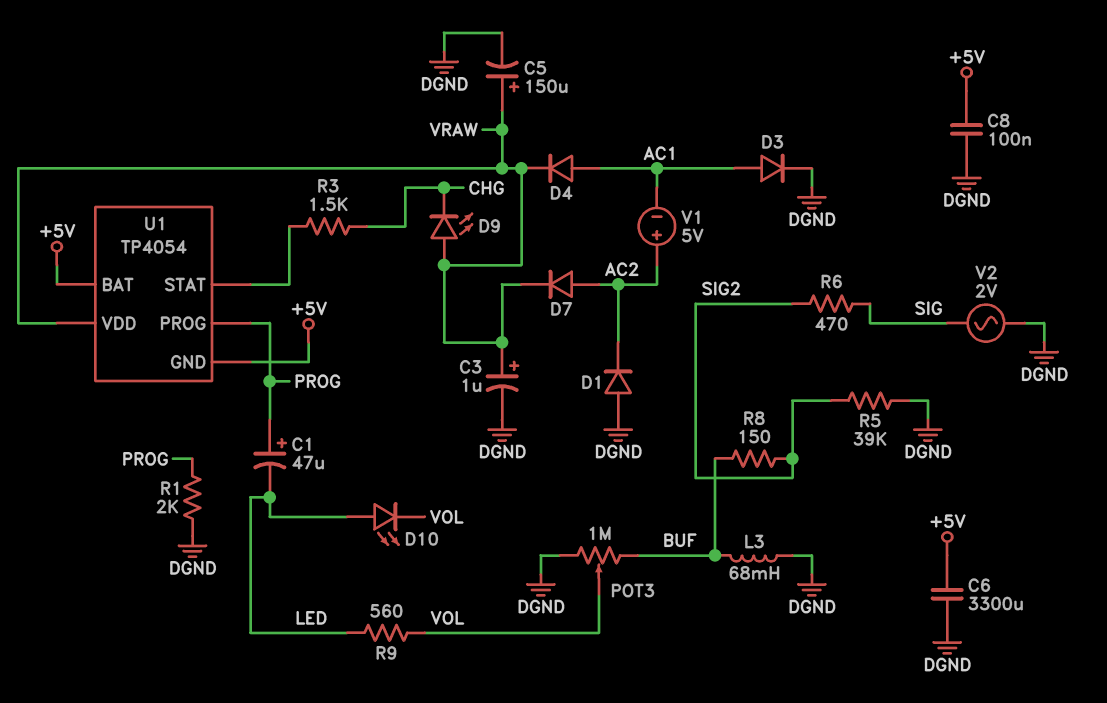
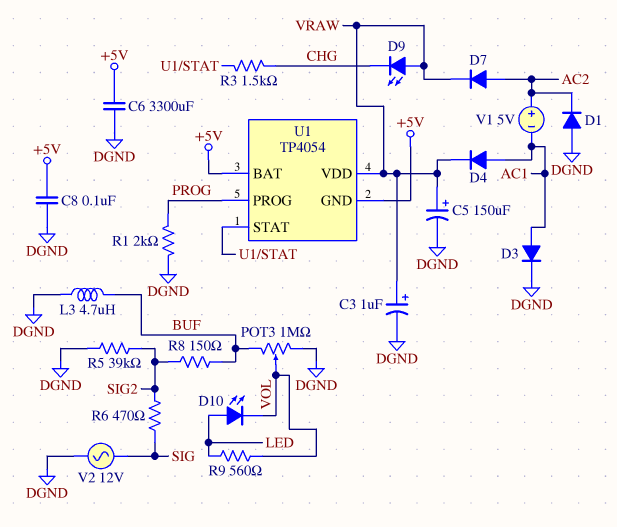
C1: 47uF (plus PROG, minus LED) -> none
L3: 68mH (BUF, DGND) -> 4.7uH (BUF, DGND)
V2: AC 2V (DGND, SIG) -> AC 12V (DGND, SIG)

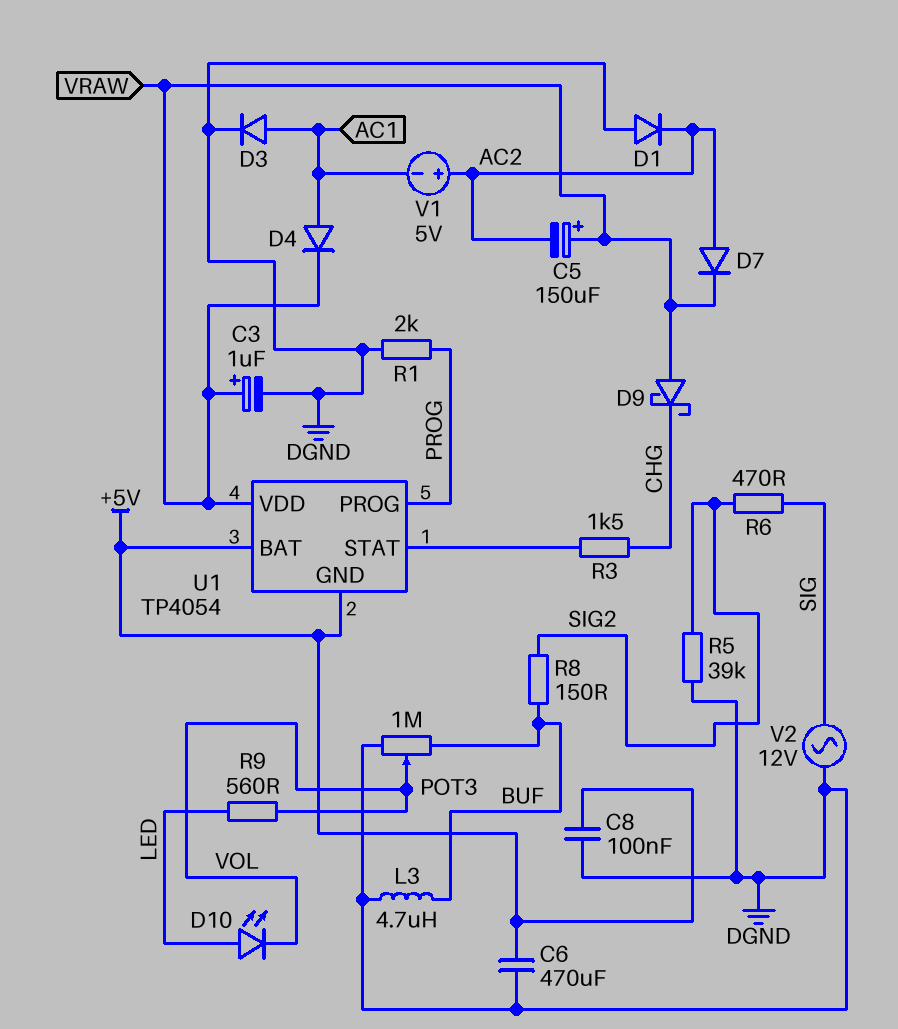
C5: 150uF (plus VRAW, minus DGND) -> 150uF (plus VRAW, minus AC2)
C6: 3300uF (+5V, DGND) -> 470uF (+5V, DGND)
D9: LED (A VRAW, K CHG) -> schottky (A VRAW, K CHG)

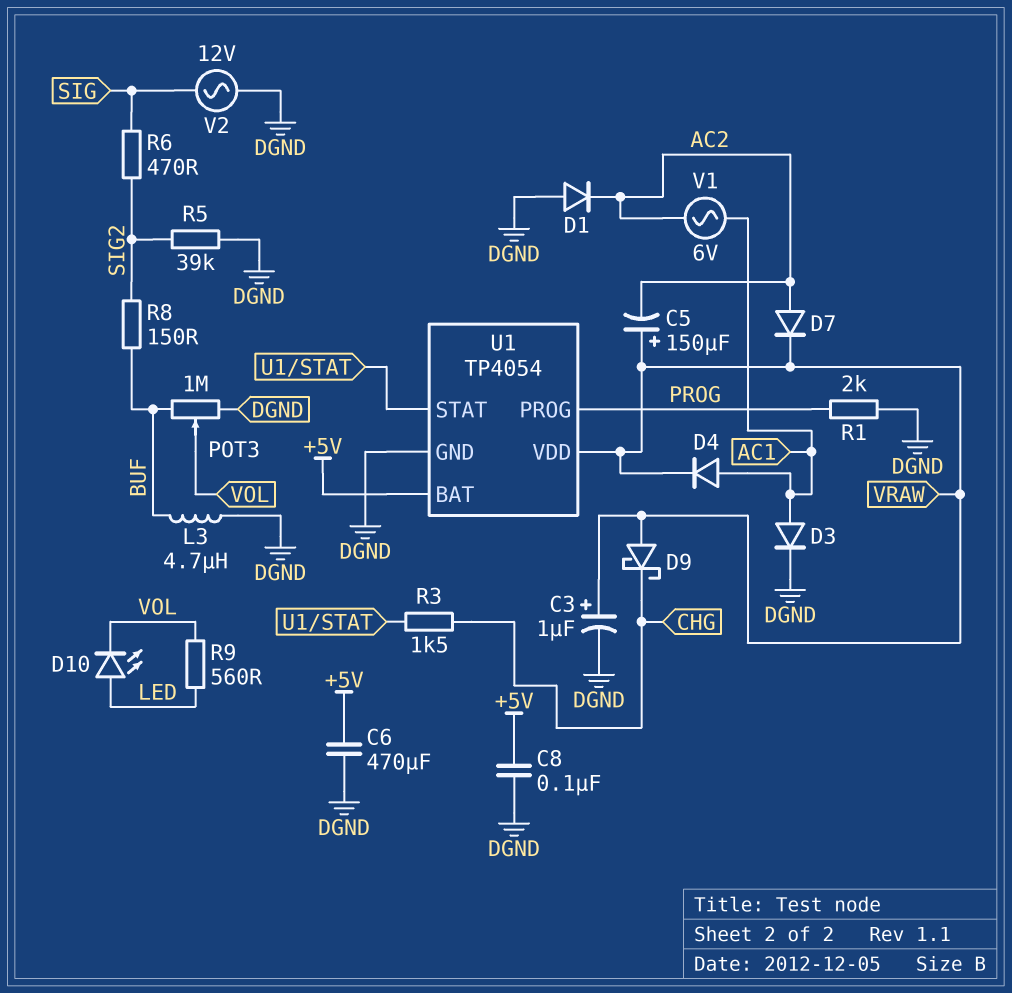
U1 pin GND: +5V -> DGND
V1: 5V (plus AC2, minus AC1) -> AC 6V (AC1, AC2)

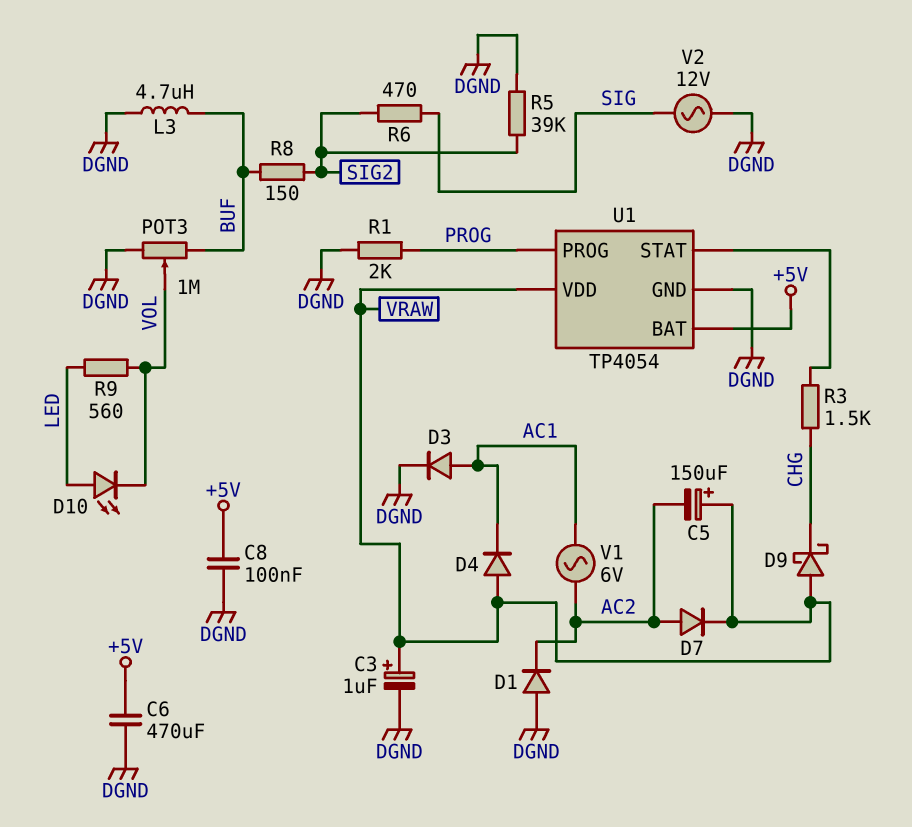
D4: diode (A AC1, K VRAW) -> diode (A VRAW, K AC1)

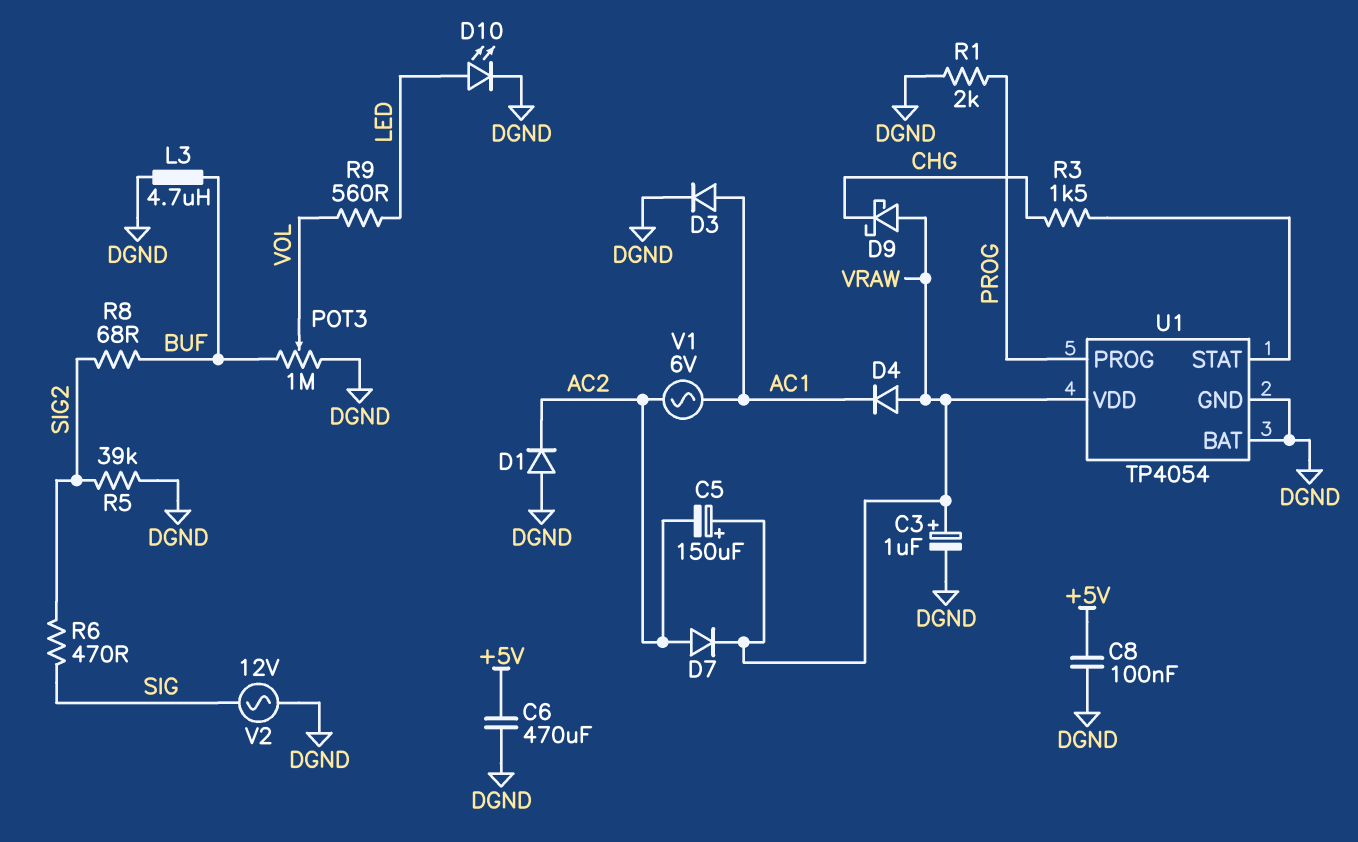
D10: LED (A LED, K VOL) -> LED (A LED, K DGND)
R8: 150 (BUF, SIG2) -> 68 (BUF, SIG2)
U1 pin BAT: +5V -> DGND

